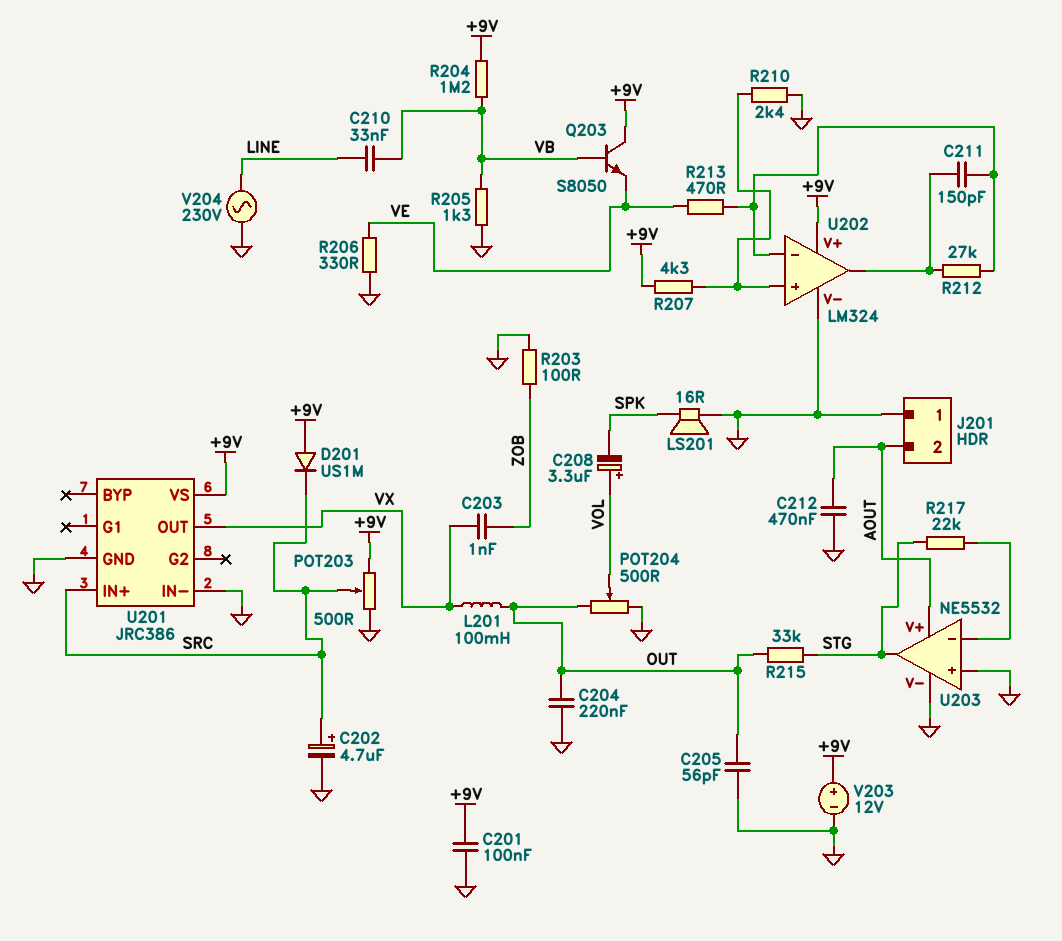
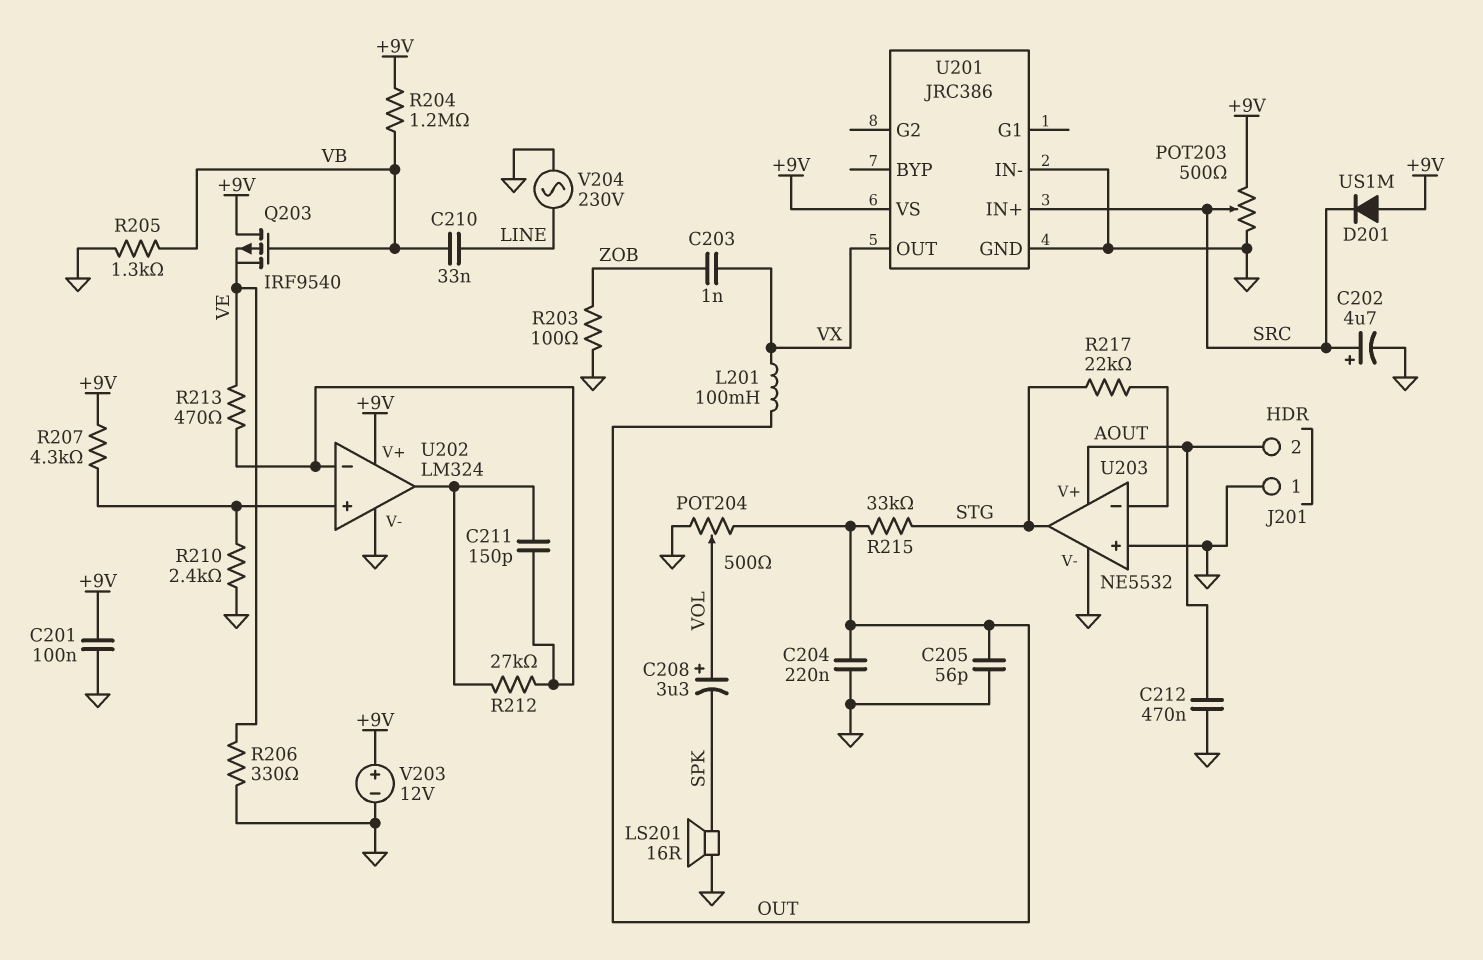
Q203: NPN S8050 (B VB, C +9V, E VE) -> PMOS IRF9540 (G VB, D +9V, S VE)

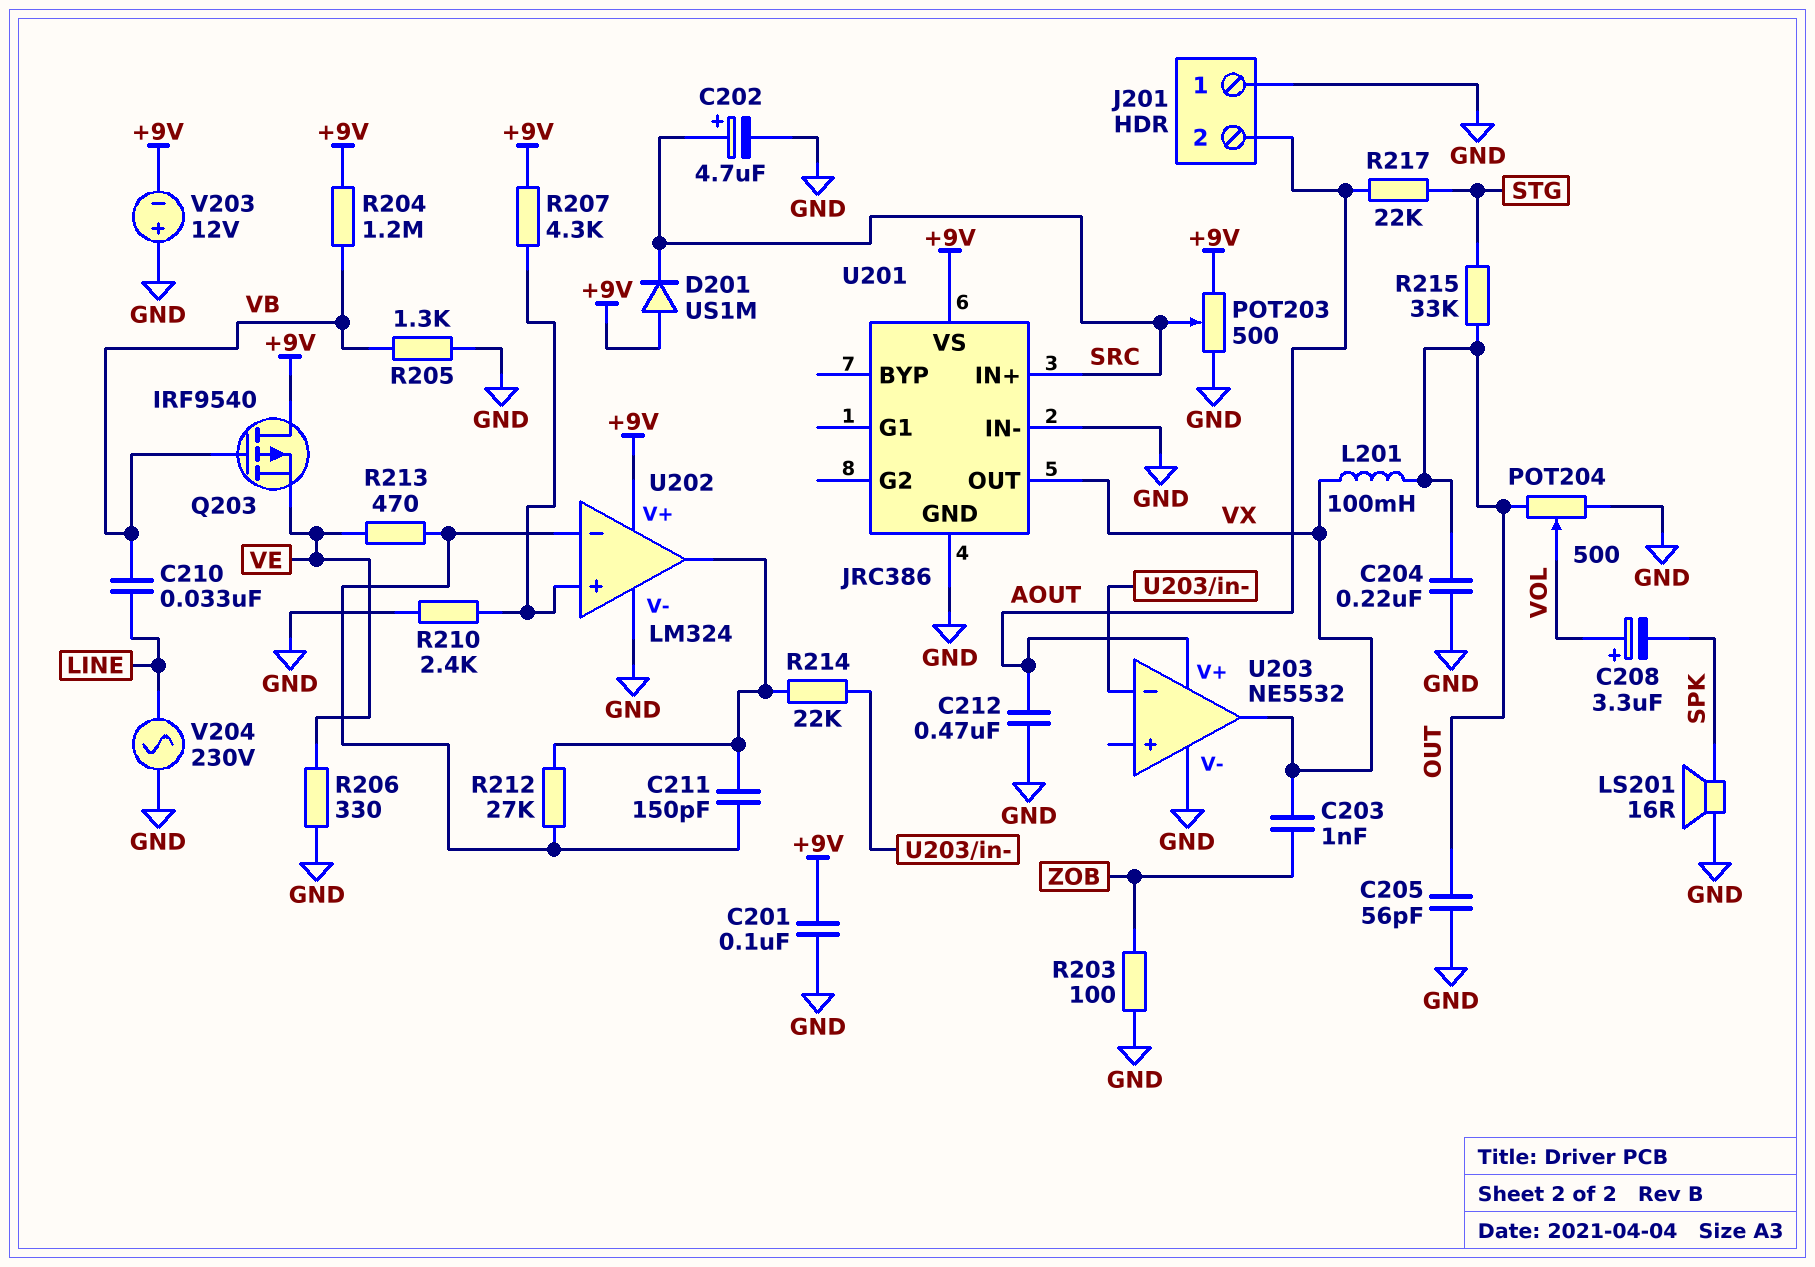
R214: none -> 22k (U202/out, U203/in-)
R217: 22k (STG, U203/in-) -> 22k (AOUT, STG)
U203 pin in+: GND -> none
U203 pin out: STG -> VX
V203: 12V (plus +9V, minus GND) -> 12V (plus GND, minus +9V)

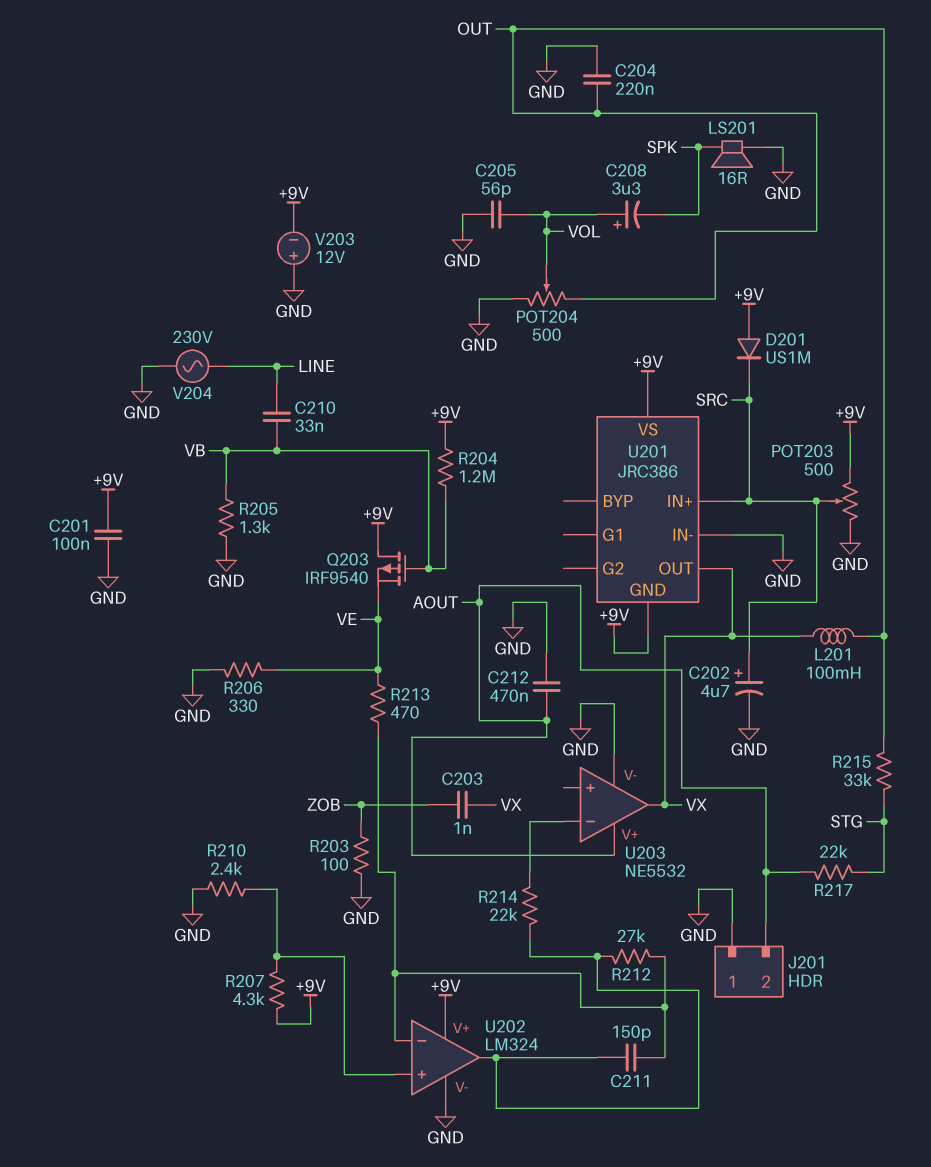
C205: 56pF (GND, OUT) -> 56pF (GND, VOL)
U201 pin GND: GND -> +9V

